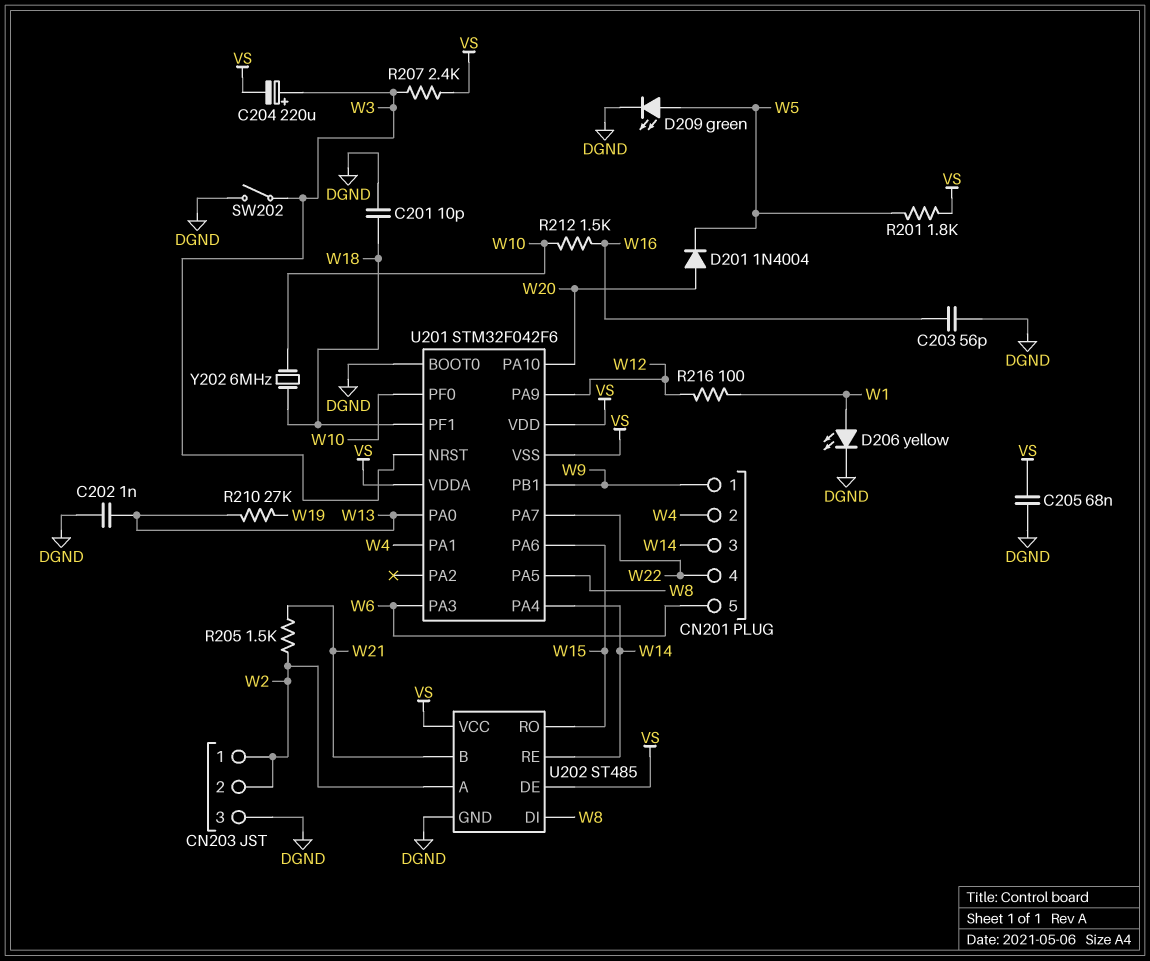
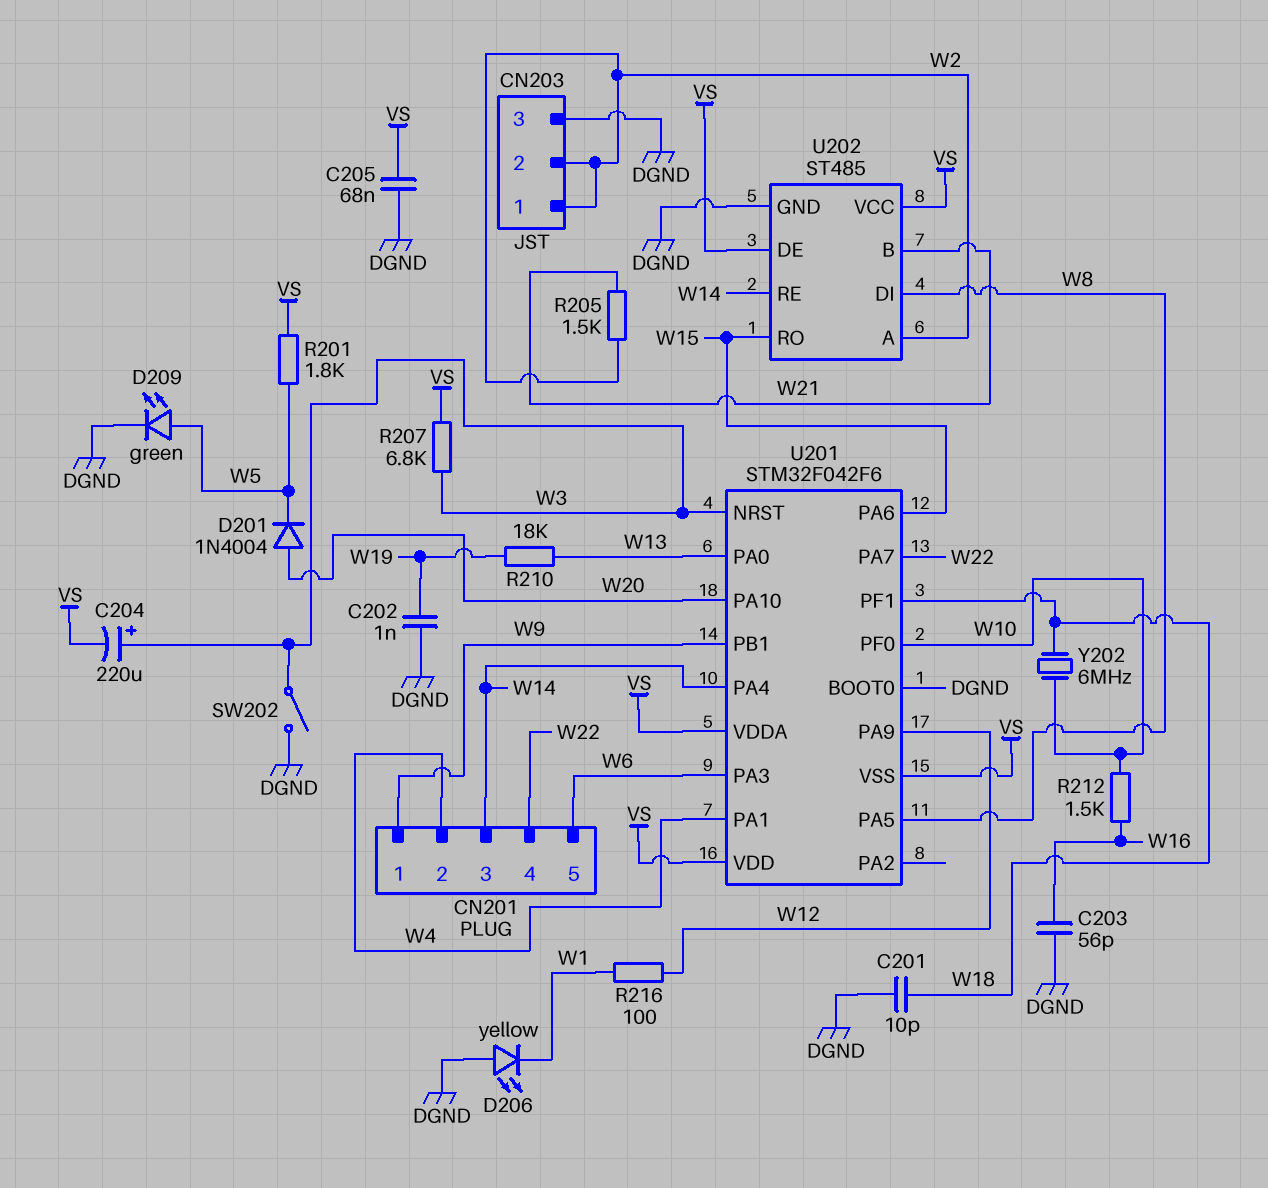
C202: 1nF (DGND, W13) -> 1nF (DGND, W19)
D206: LED yellow (A W1, K DGND) -> LED yellow (A DGND, K W1)
R207: 2.4k (VS, W3) -> 6.8k (VS, W3)
R210: 27k (W13, W19) -> 18k (W13, W19)

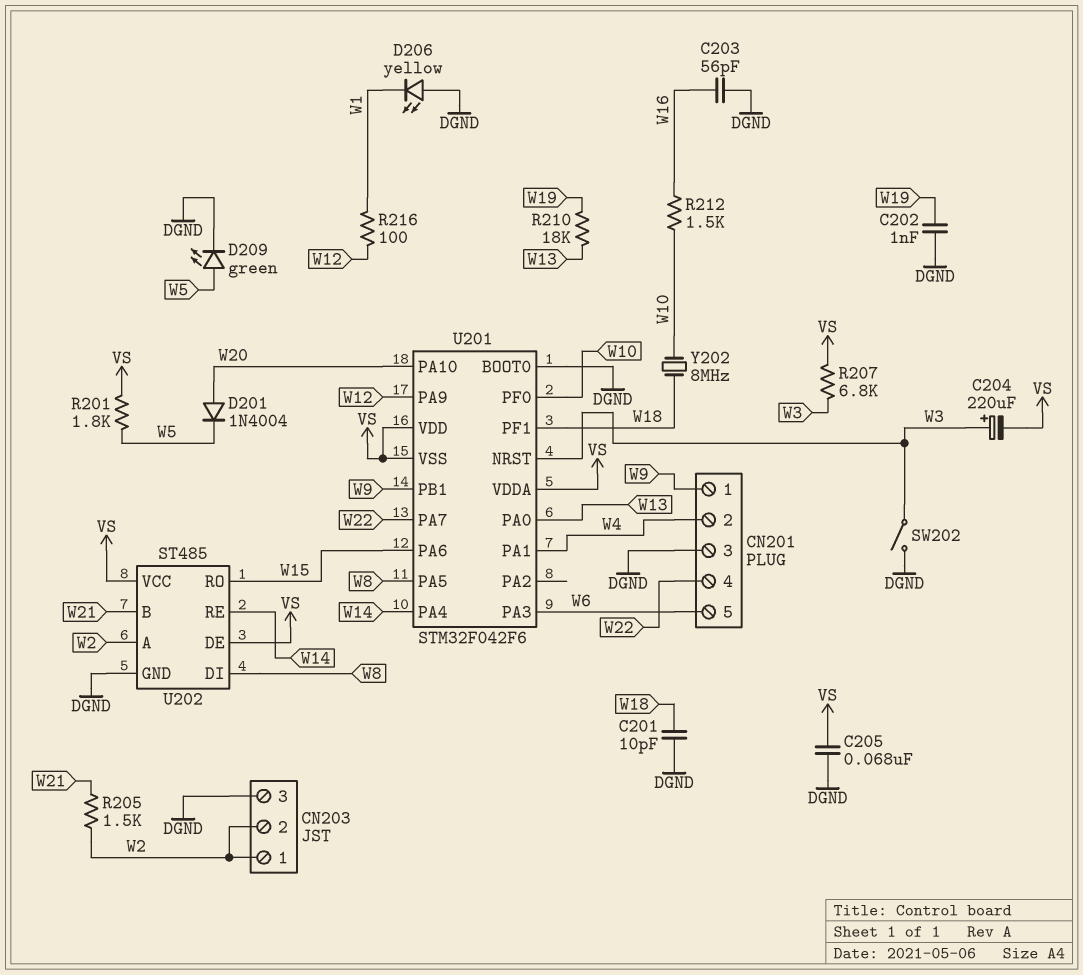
CN201 pin 3: W14 -> DGND
Y202: 6MHz (W10, W18) -> 8MHz (W10, W18)

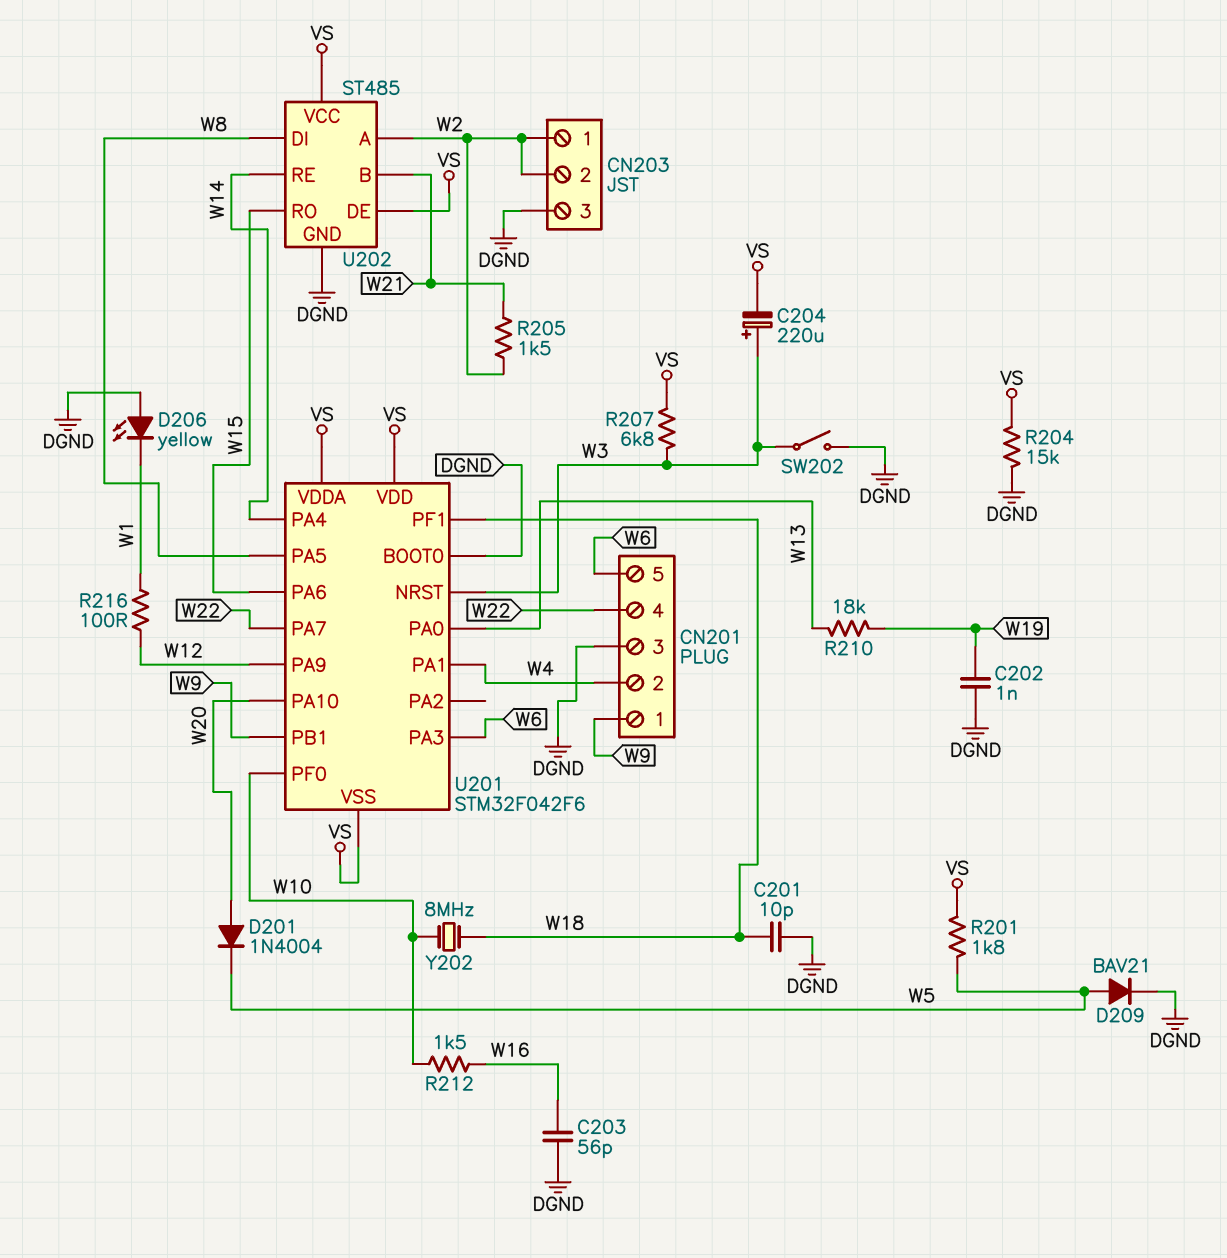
C205: 68nF (DGND, VS) -> none
D209: LED green (A W5, K DGND) -> diode BAV21 (A W5, K DGND)
R204: none -> 15k (DGND, VS)

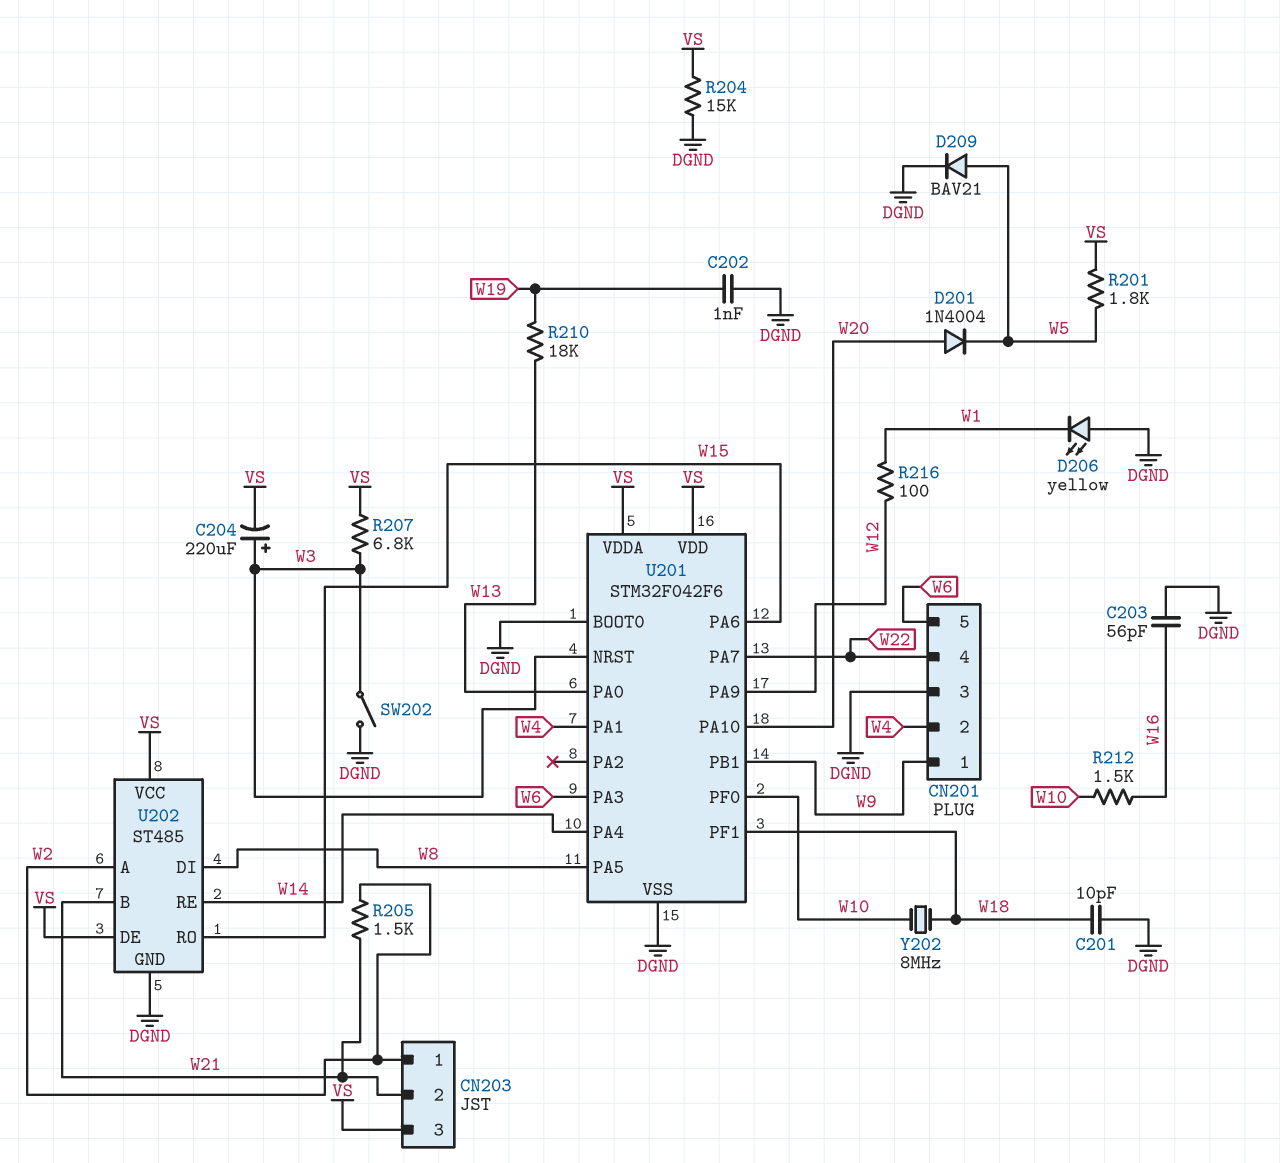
CN203 pin 2: W2 -> W21
CN203 pin 3: DGND -> VS
U201 pin VSS: VS -> DGND

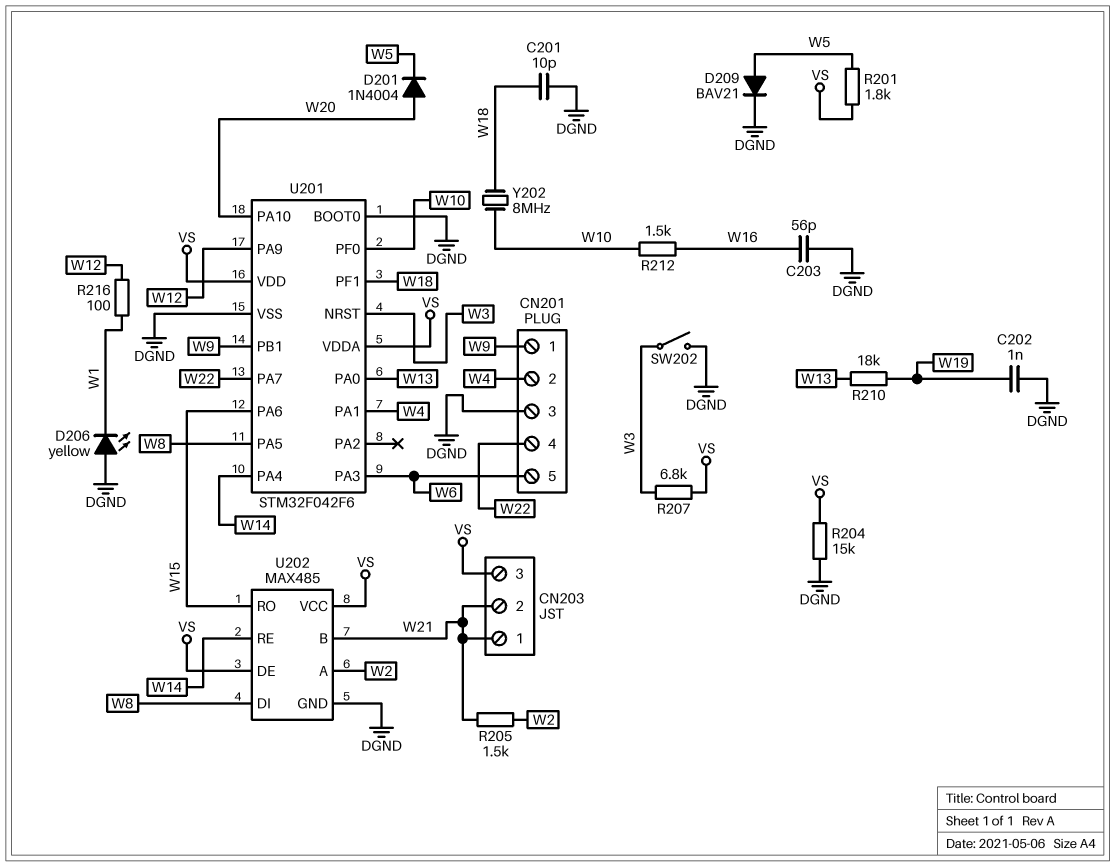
C204: 220uF (plus W3, minus VS) -> none
CN203 pin 1: W2 -> W21
U202: ST485 -> MAX485

